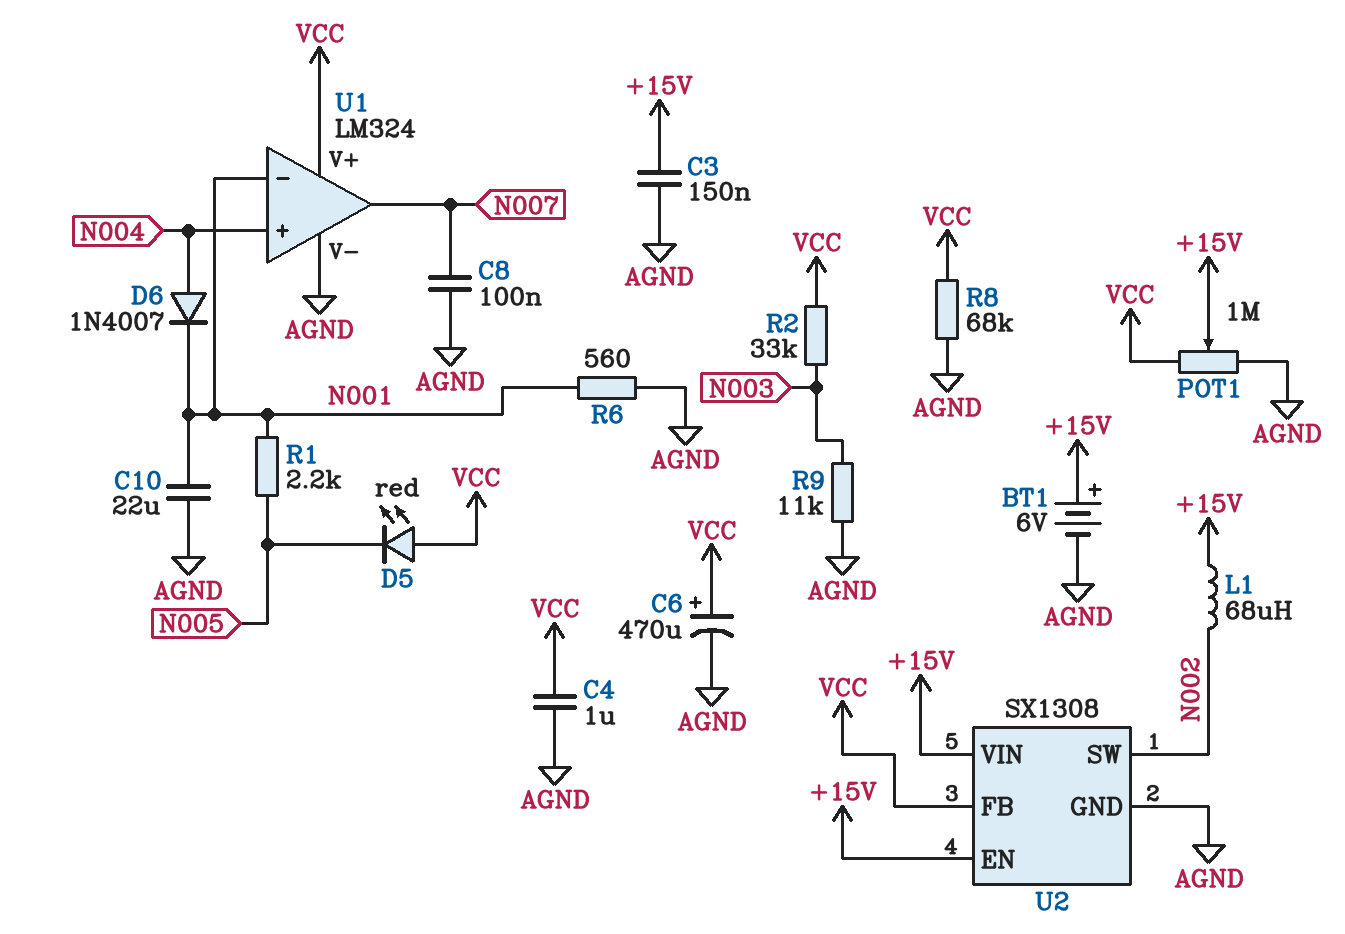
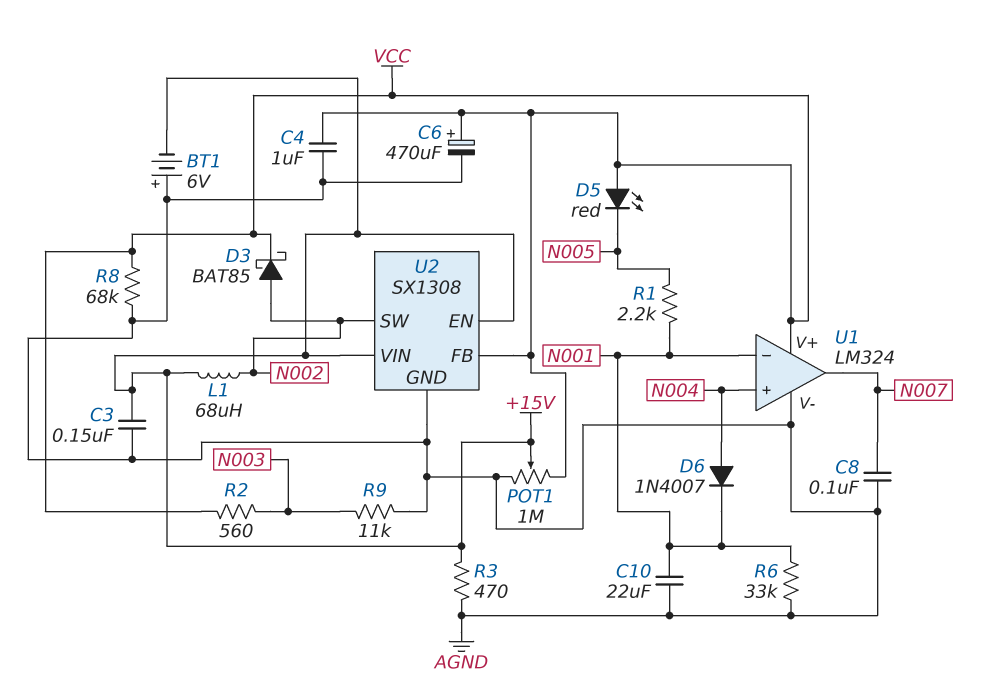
BT1: 6V (plus +15V, minus AGND) -> 6V (plus AGND, minus +15V)
D3: none -> schottky BAT85 (A N002, K VCC)
R2: 33k (N003, VCC) -> 560 (N003, VCC)
R3: none -> 470 (+15V, AGND)
R6: 560 (AGND, N001) -> 33k (AGND, N001)

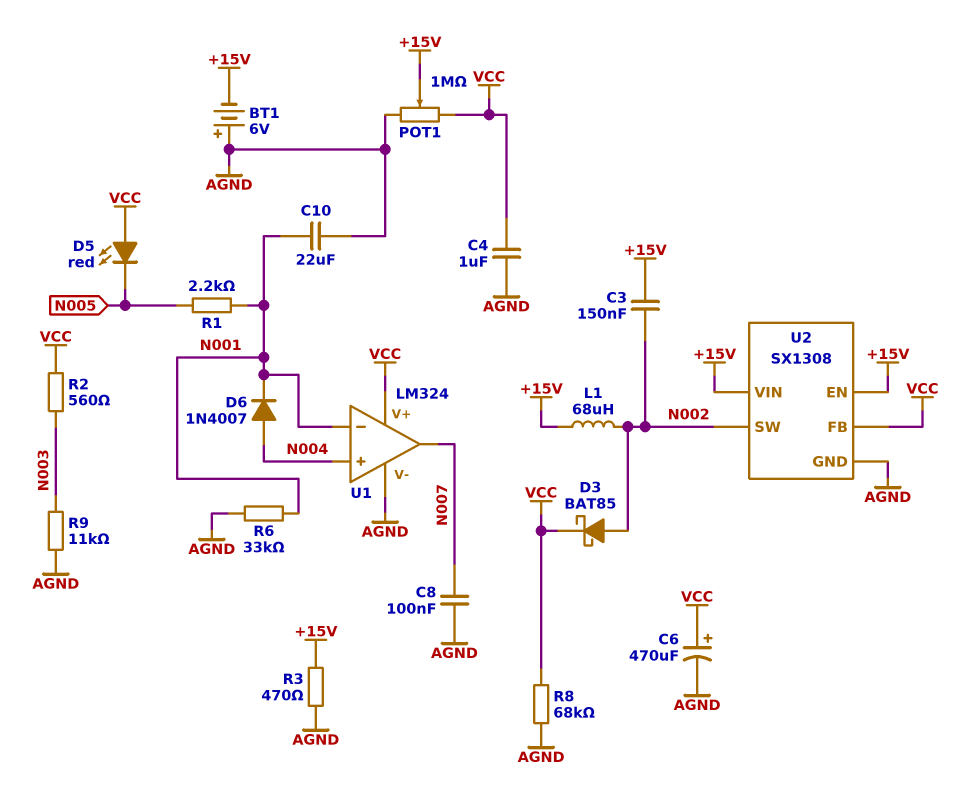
C3: 150nF (+15V, AGND) -> 150nF (+15V, N002)

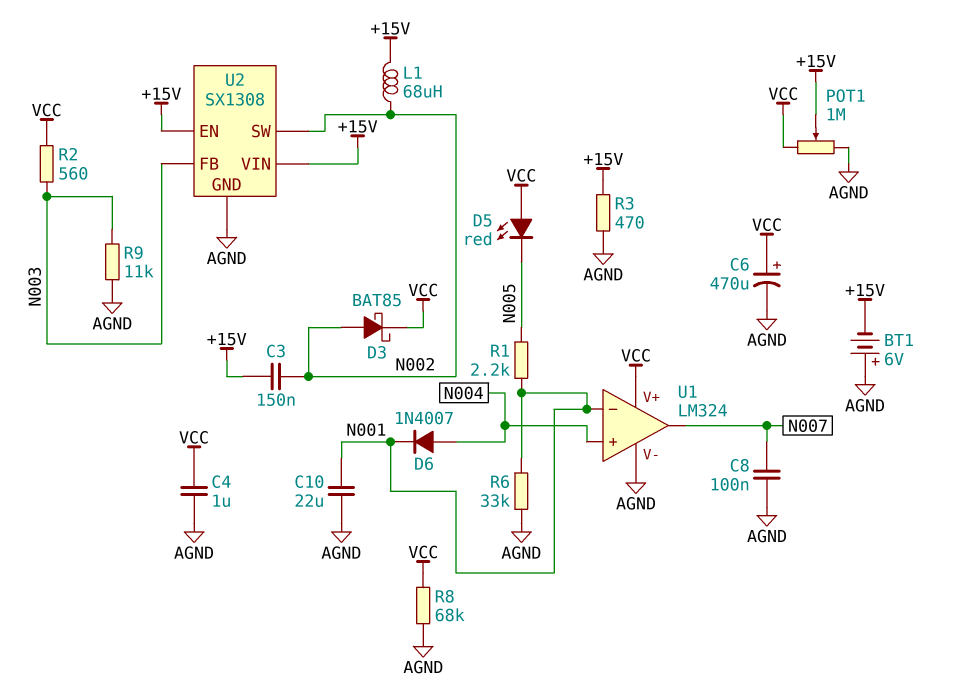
U2 pin FB: VCC -> N003

